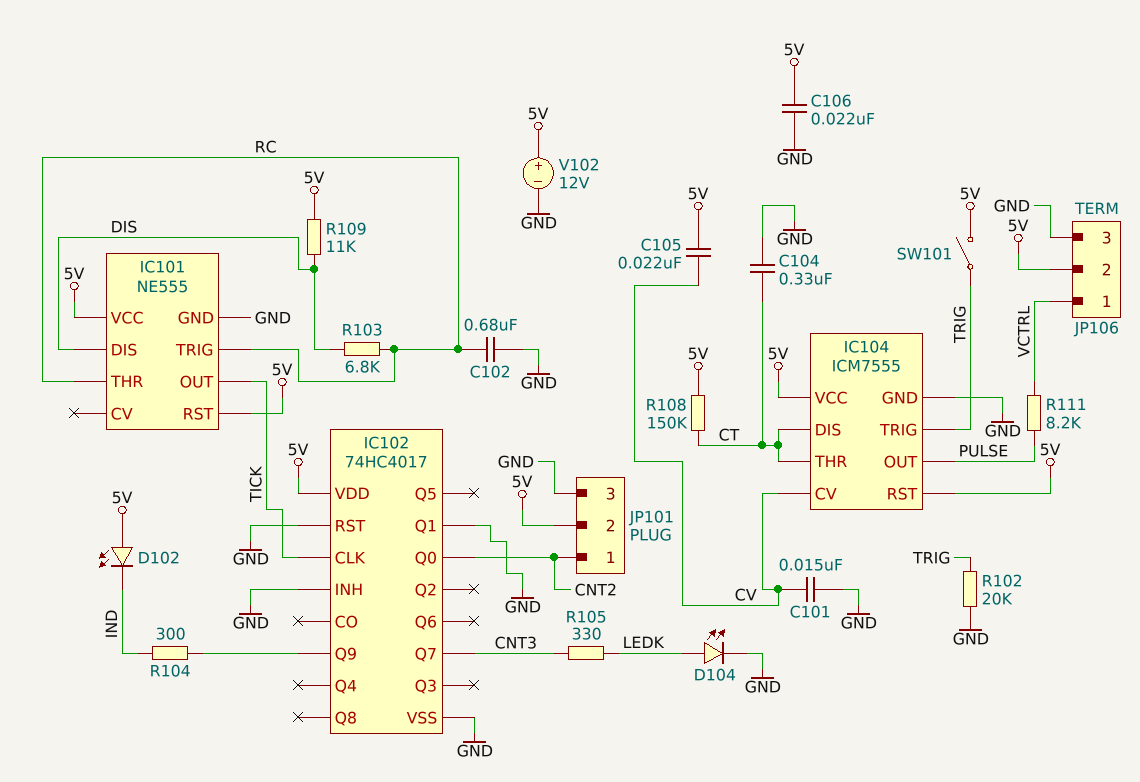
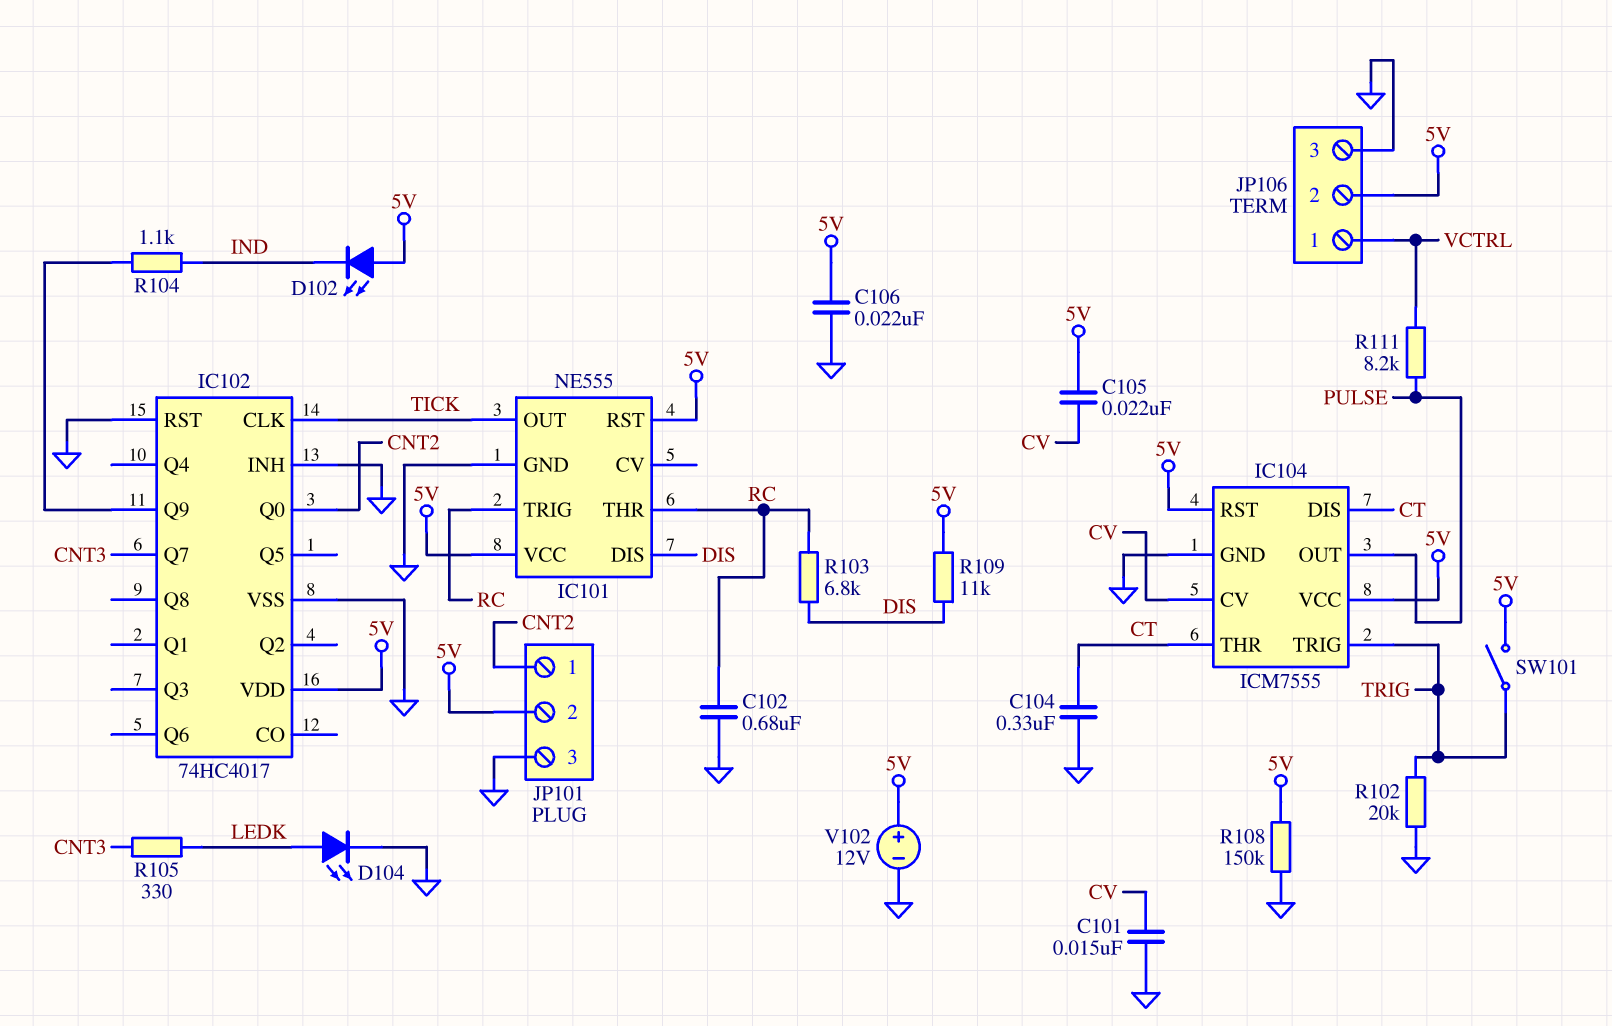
IC102 pin Q1: GND -> none
R104: 300 (IC102/Q9, IND) -> 1.1k (IC102/Q9, IND)
R108: 150k (5V, CT) -> 150k (5V, GND)

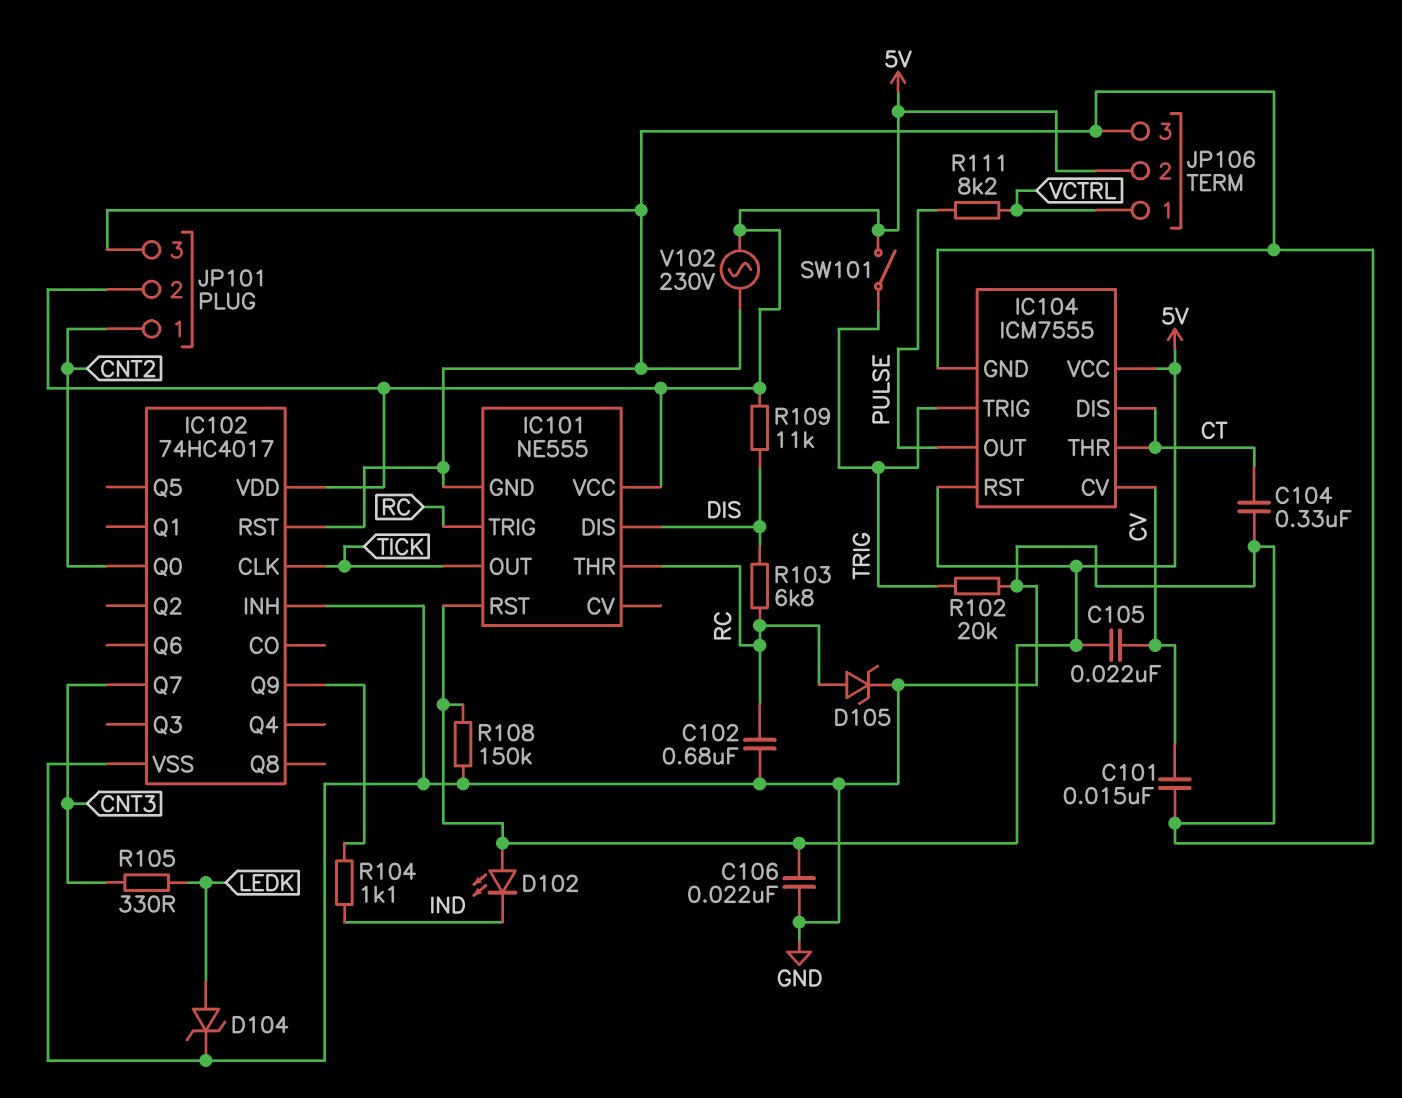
D104: LED (A LEDK, K GND) -> zener (A LEDK, K GND)
D105: none -> zener (A RC, K GND)
V102: 12V (plus 5V, minus GND) -> AC 230V (5V, GND)

